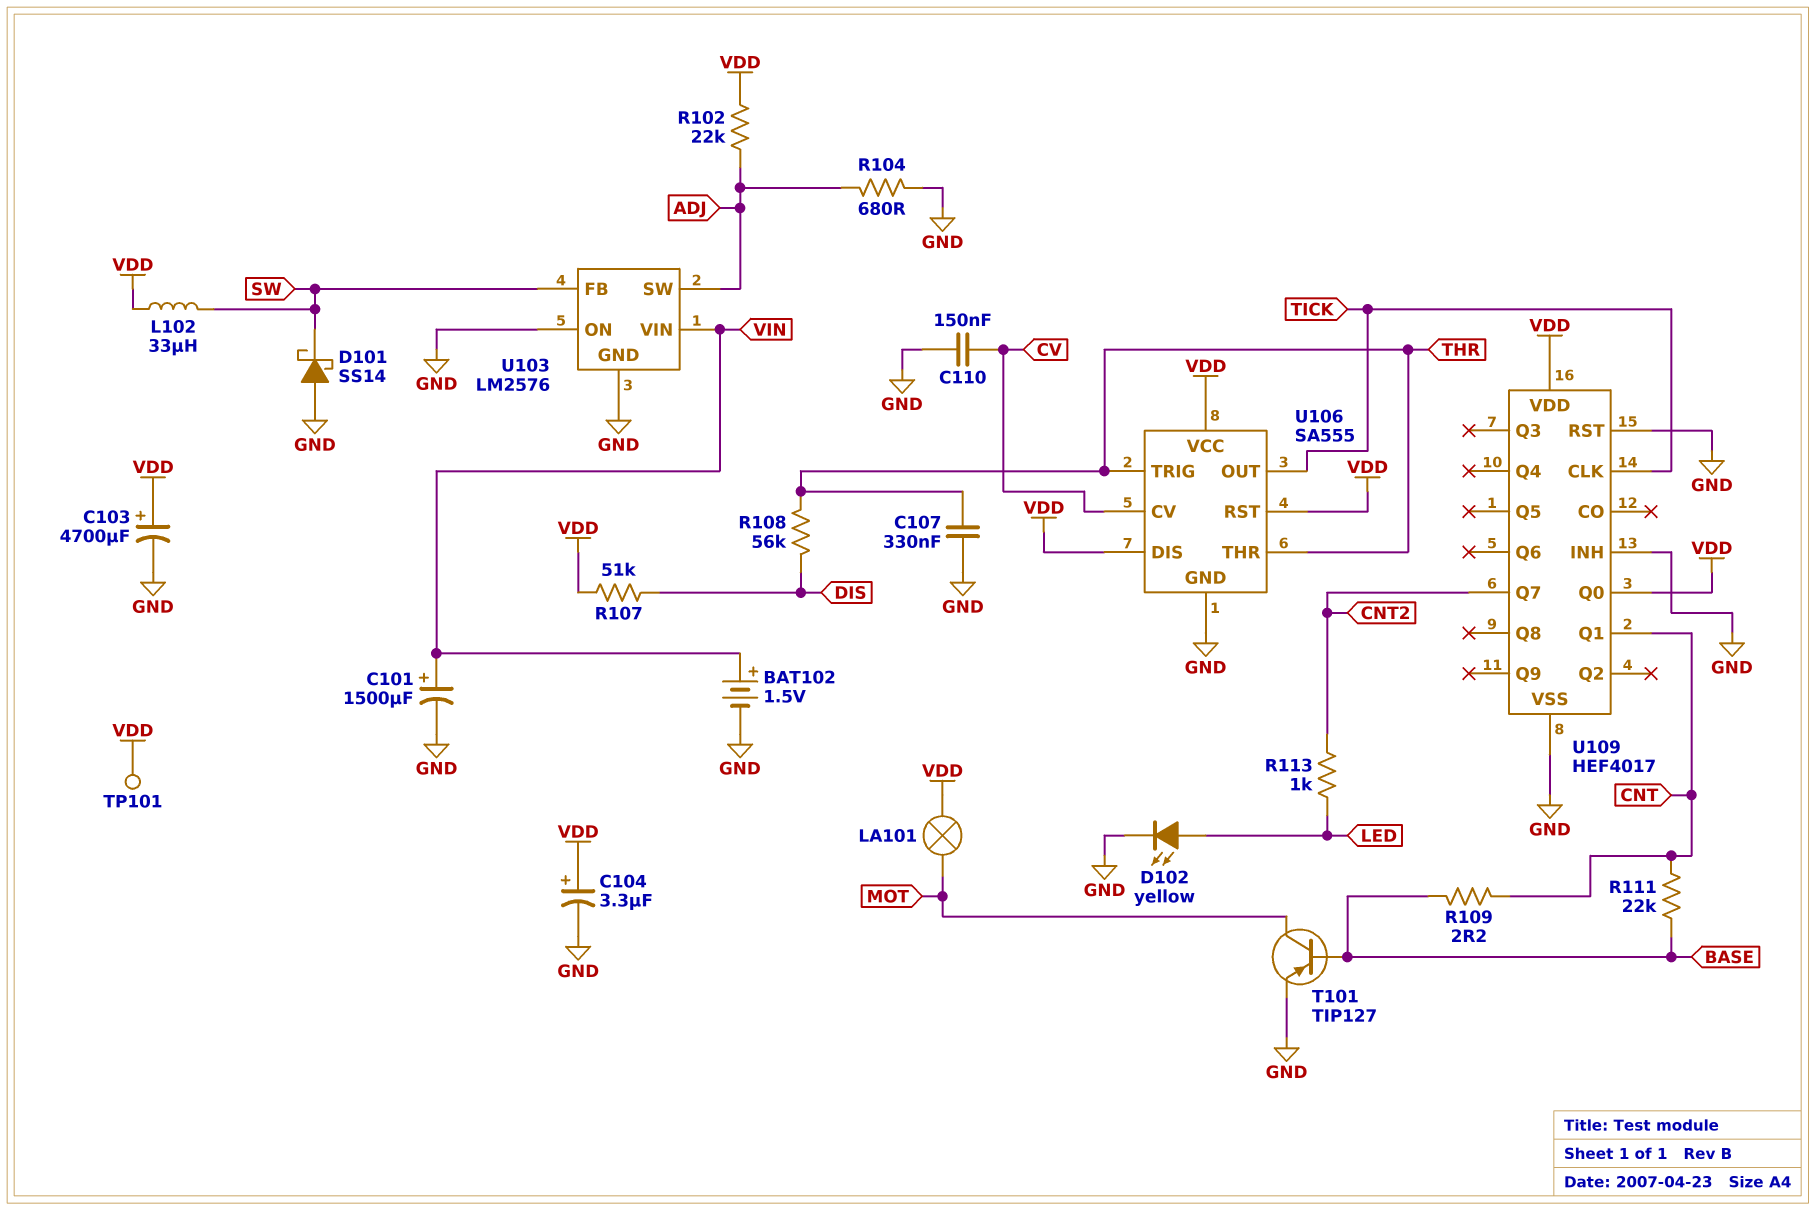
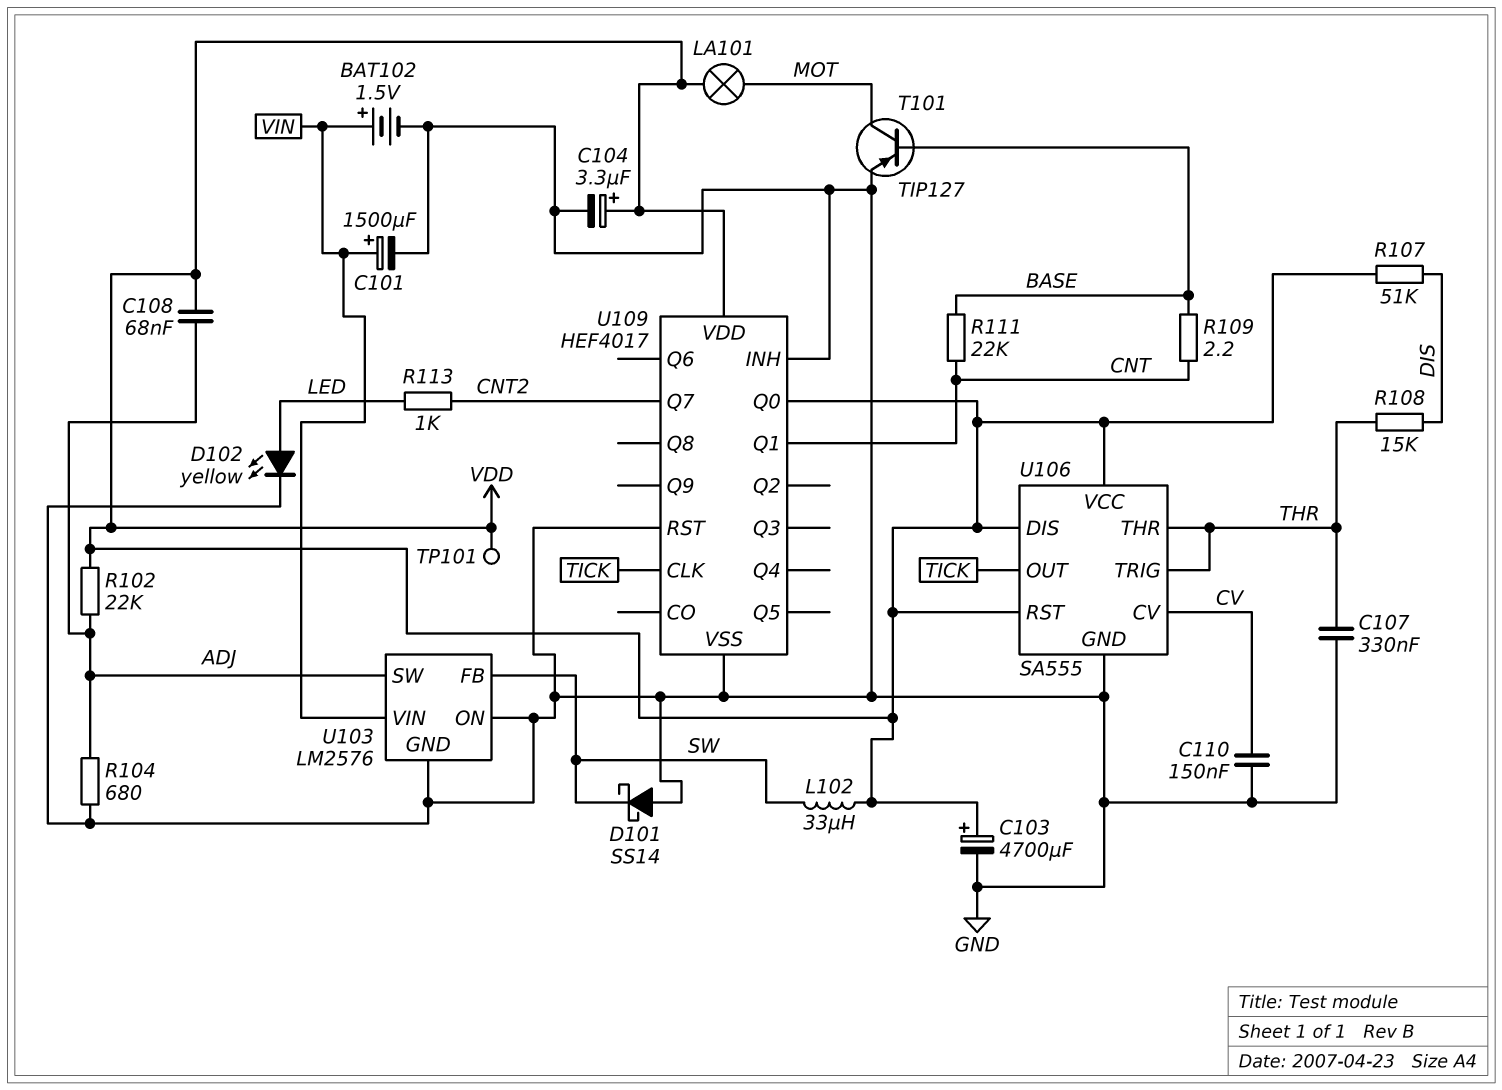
C108: none -> 68nF (ADJ, VDD)
R108: 56k (DIS, THR) -> 15k (DIS, THR)

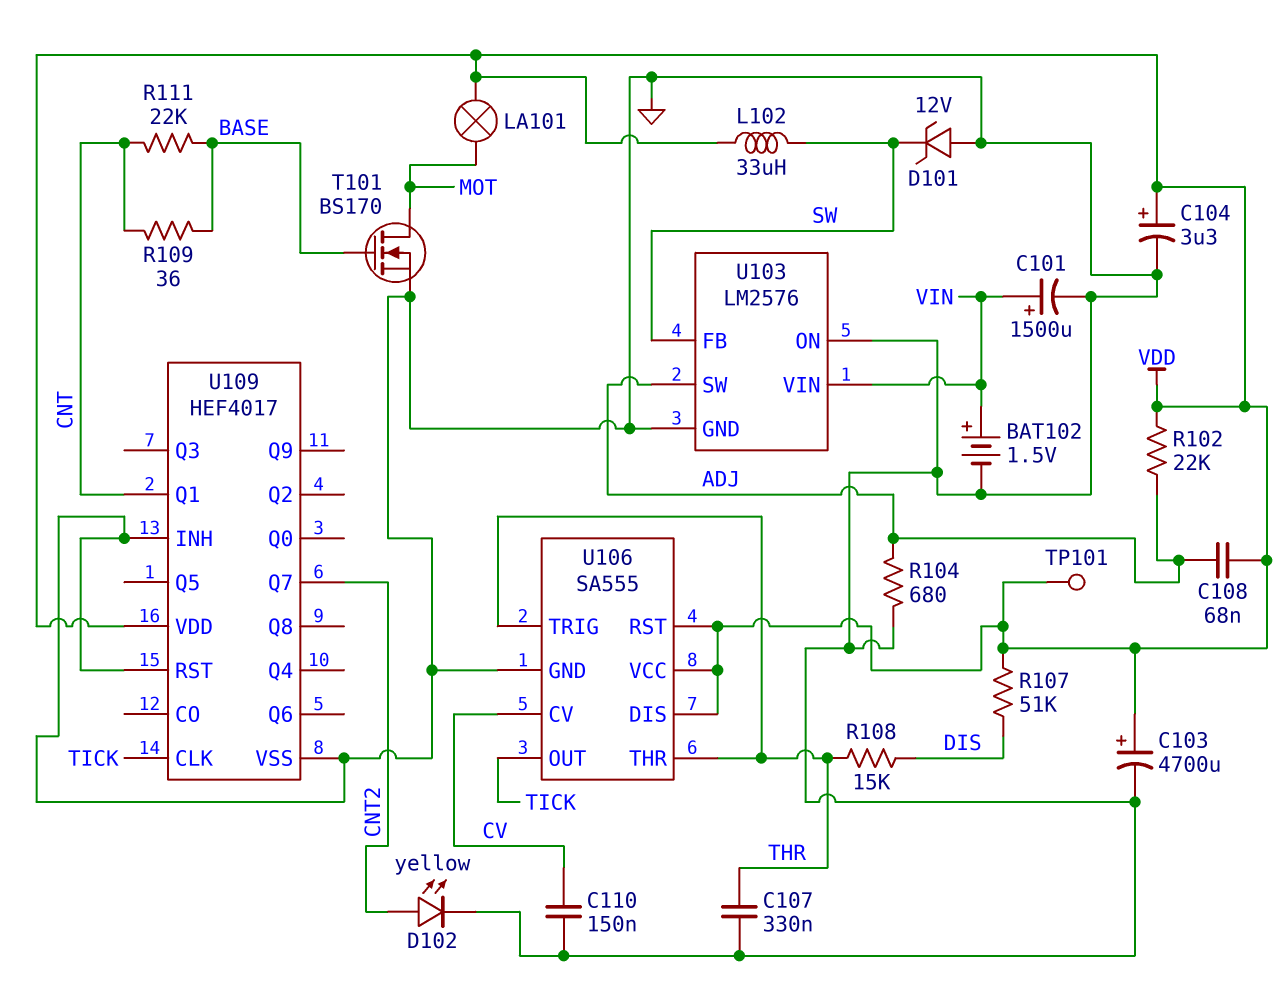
D101: schottky SS14 (A GND, K SW) -> zener 12V (A GND, K SW)
D102: LED yellow (A LED, K GND) -> LED yellow (A CNT2, K GND)
R109: 2.2 (BASE, CNT) -> 36 (BASE, CNT)
R113: 1k (CNT2, LED) -> none
T101: PNP TIP127 (B BASE, C MOT, E GND) -> NMOS BS170 (G BASE, D MOT, S GND)
U109 pin Q0: VDD -> none

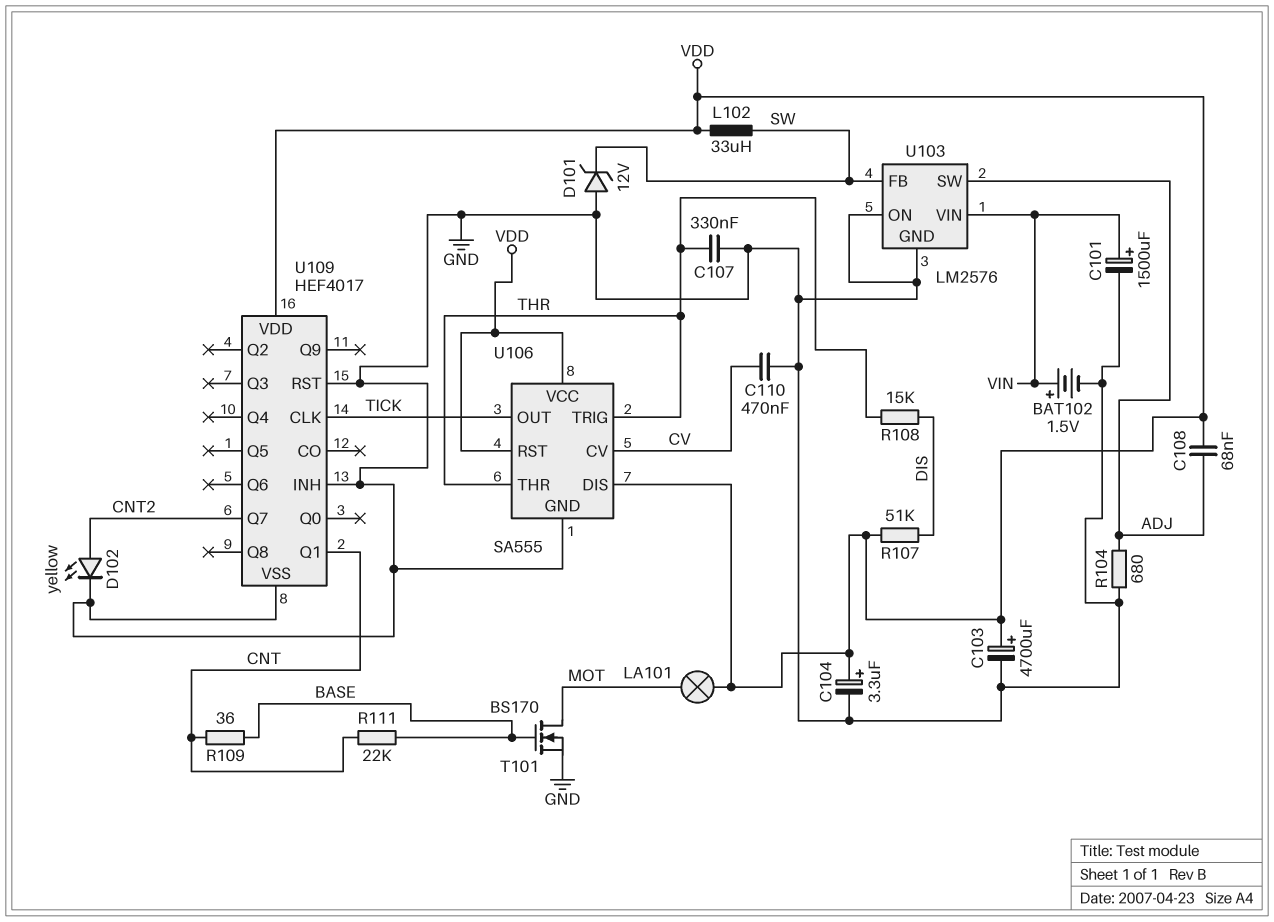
C110: 150nF (CV, GND) -> 470nF (CV, GND)
R102: 22k (ADJ, VDD) -> none
TP101: test point (VDD) -> none

